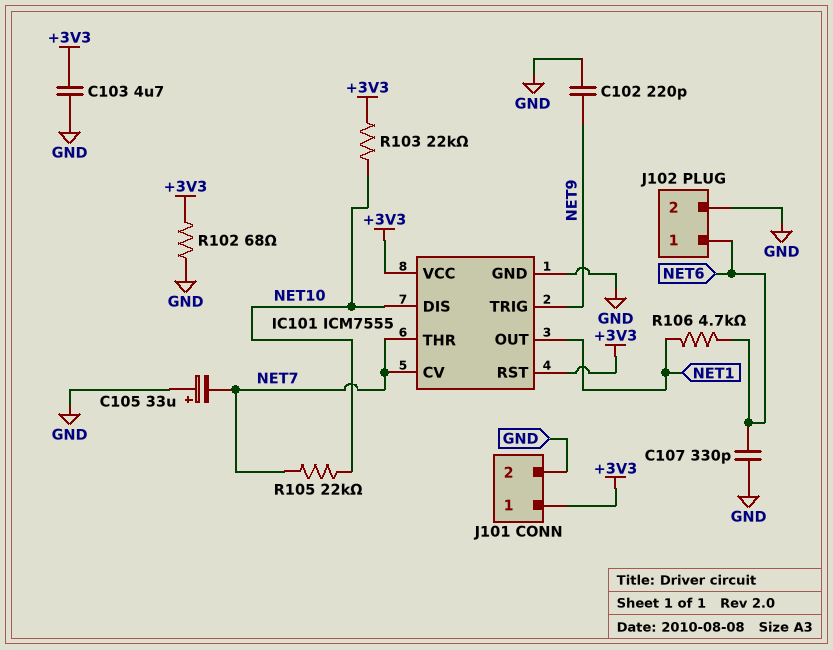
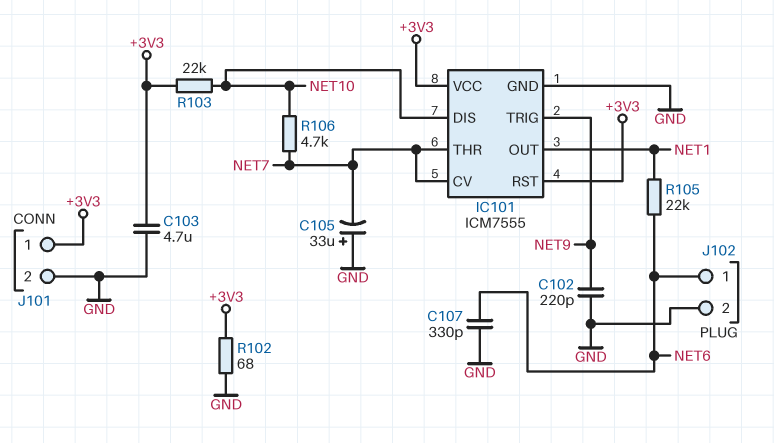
R105: 22k (NET7, NET10) -> 22k (NET1, NET6)
R106: 4.7k (NET1, NET6) -> 4.7k (NET7, NET10)

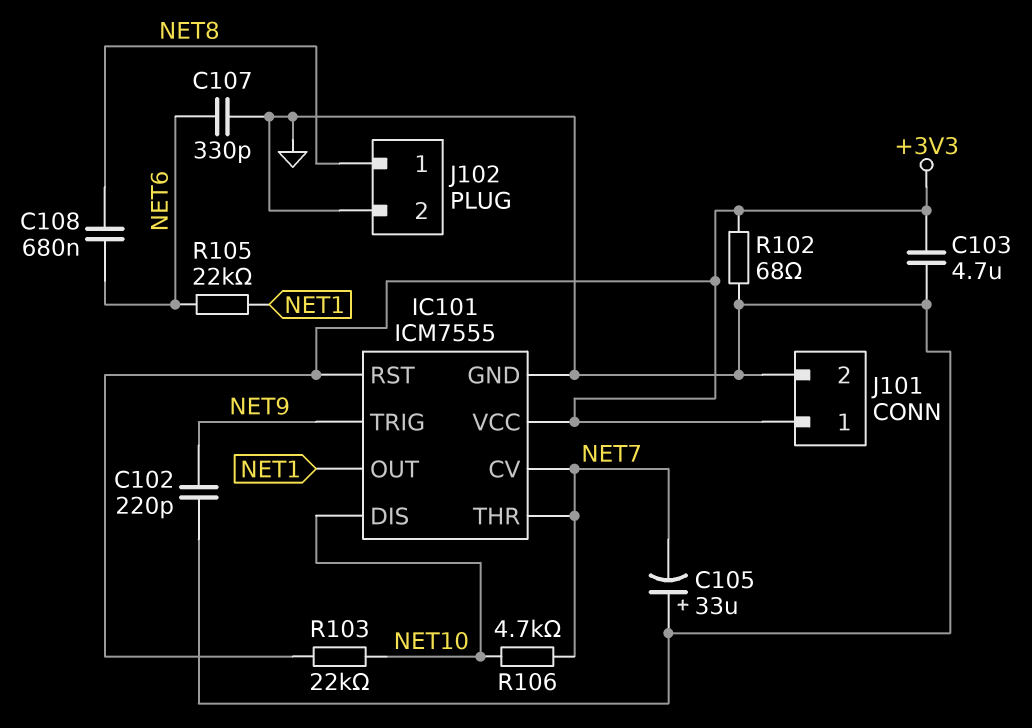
C108: none -> 680nF (NET6, NET8)
J102 pin 1: NET6 -> NET8

